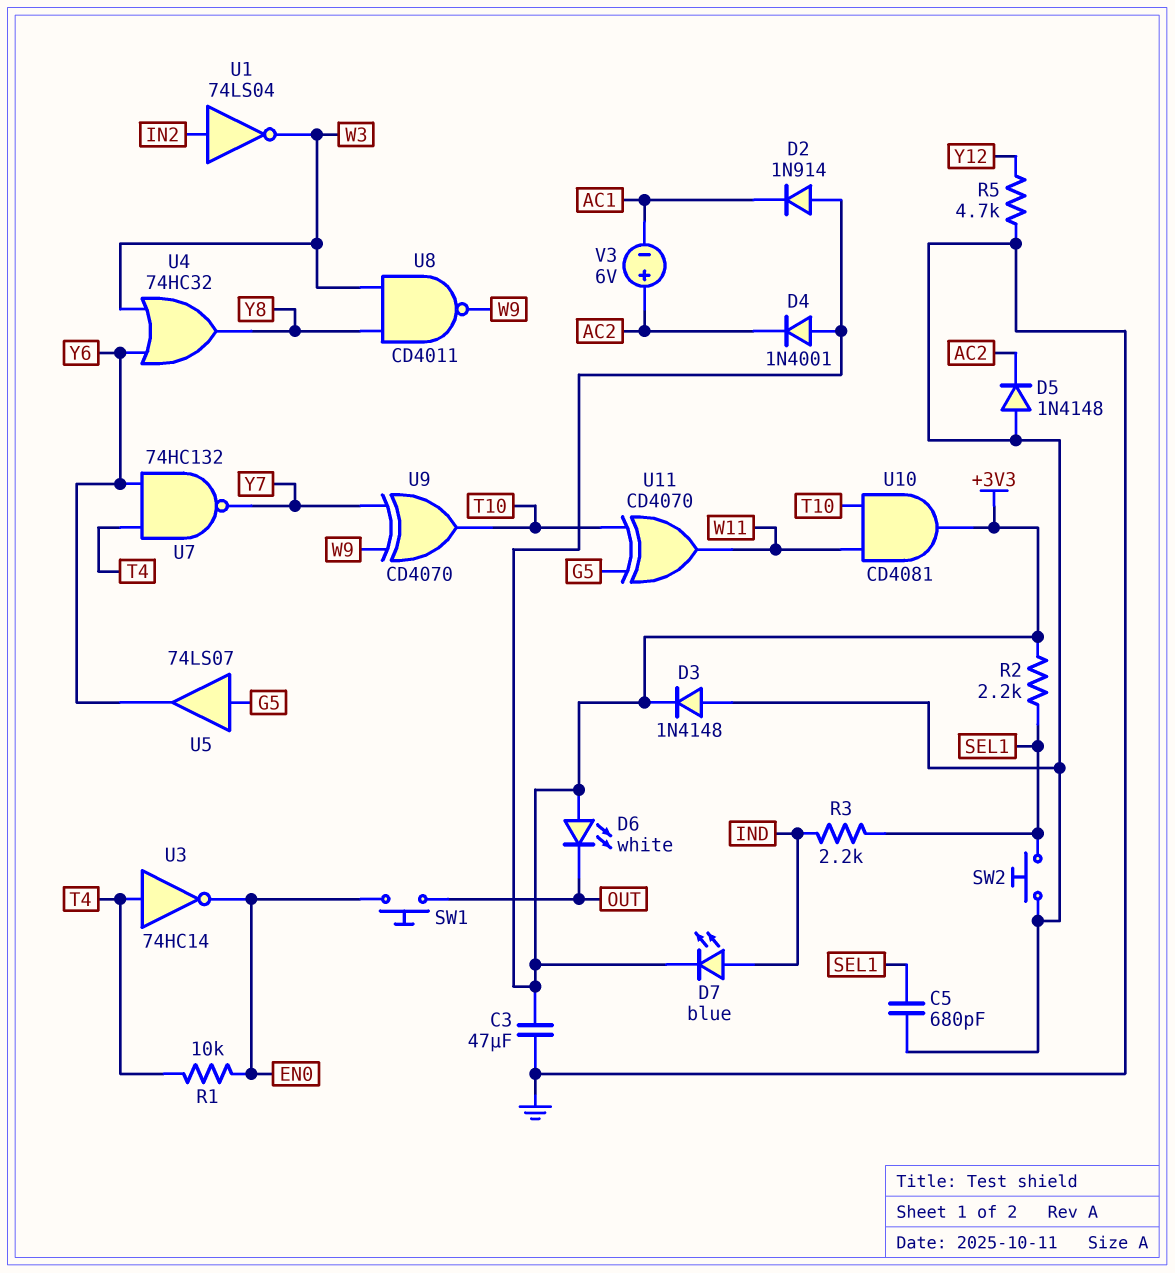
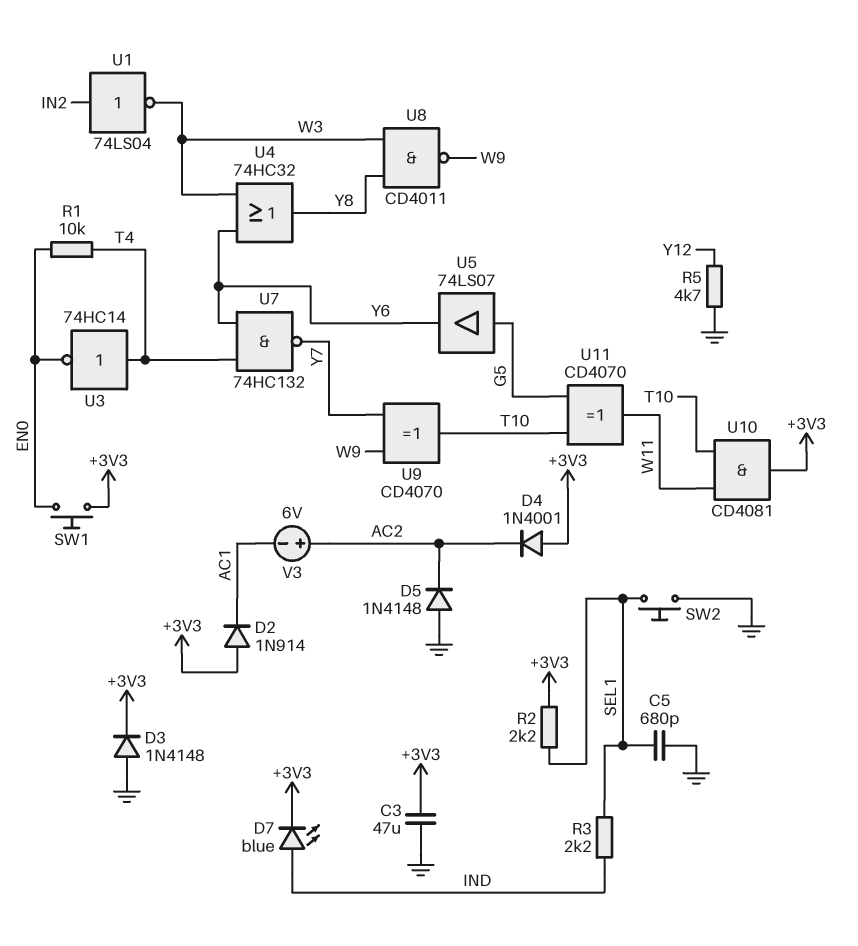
D6: LED white (A +3V3, K OUT) -> none
SW1: button (EN0, OUT) -> button (+3V3, EN0)

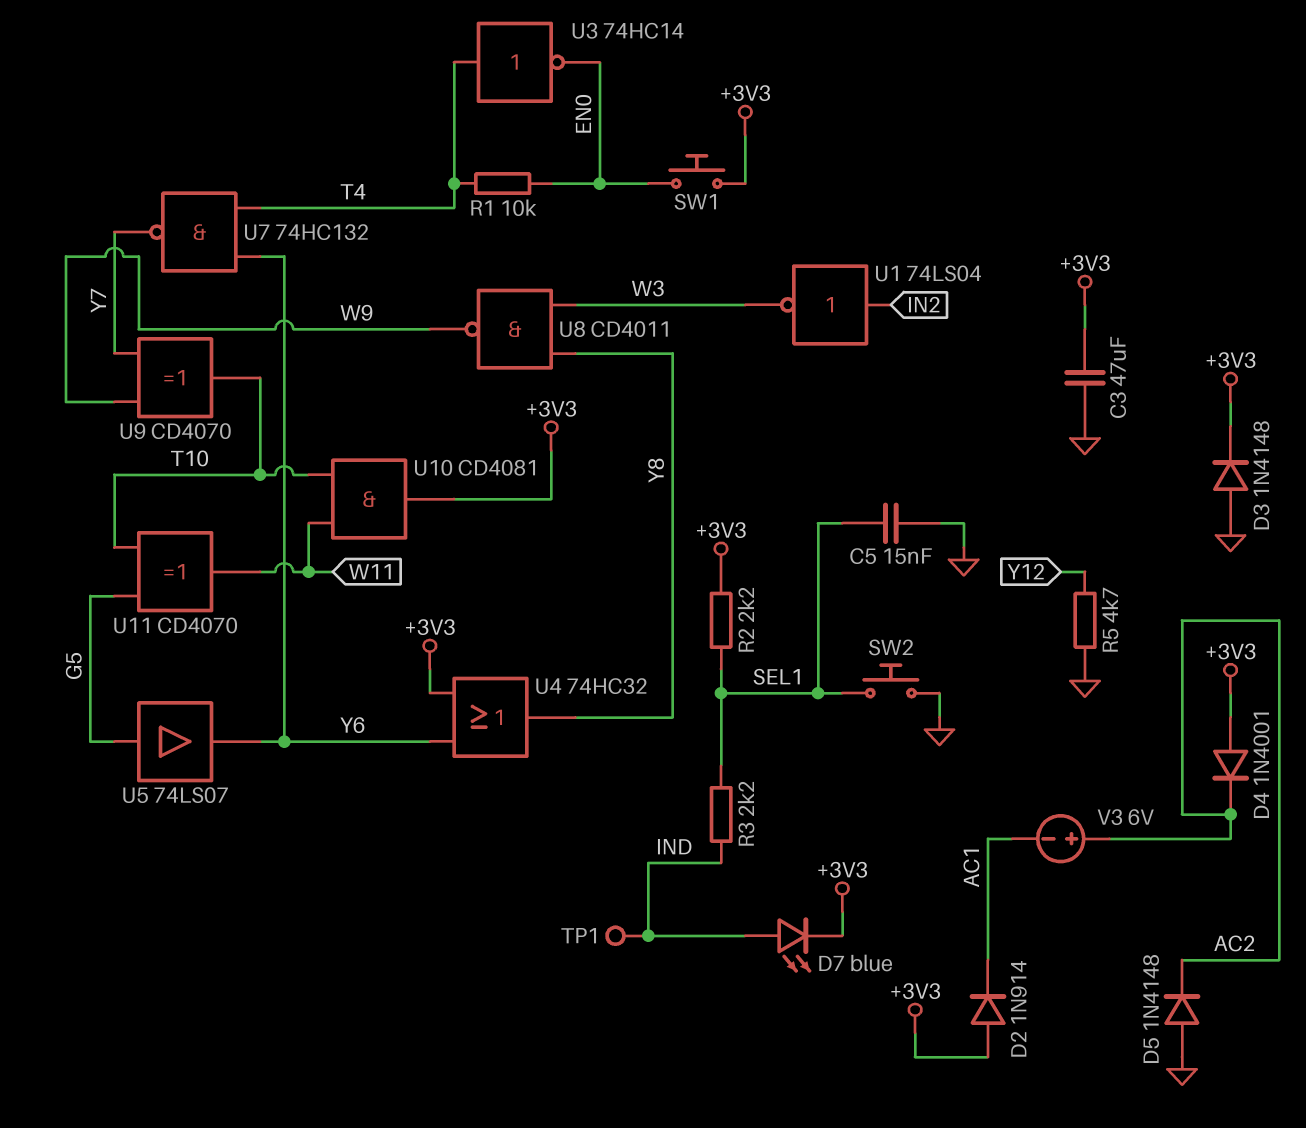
C5: 680pF (GND, SEL1) -> 15nF (GND, SEL1)
TP1: none -> test point (IND)
U4: OR 74HC32 (in W3, in Y6, out Y8) -> OR 74HC32 (in +3V3, in Y6, out Y8)

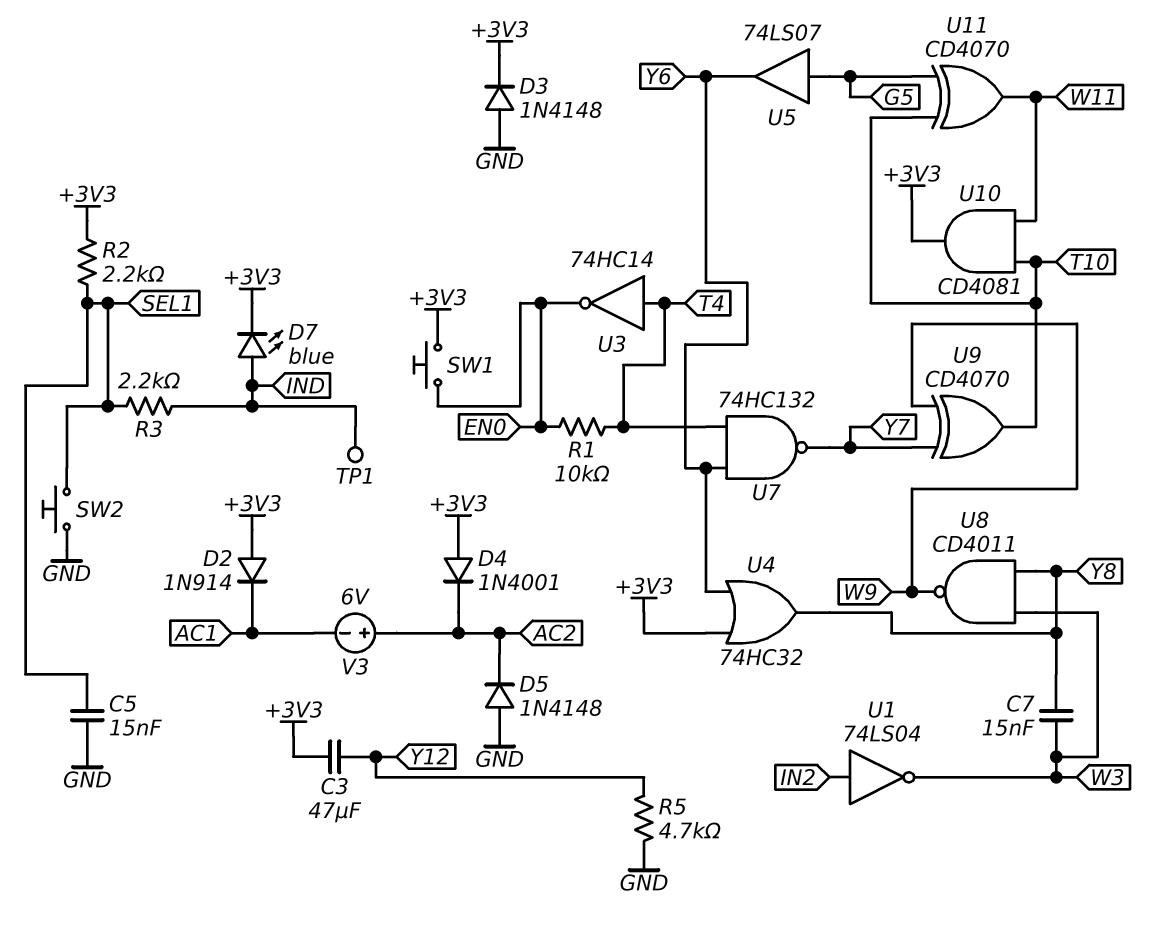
C3: 47uF (+3V3, GND) -> 47uF (+3V3, Y12)
C7: none -> 15nF (W3, Y8)

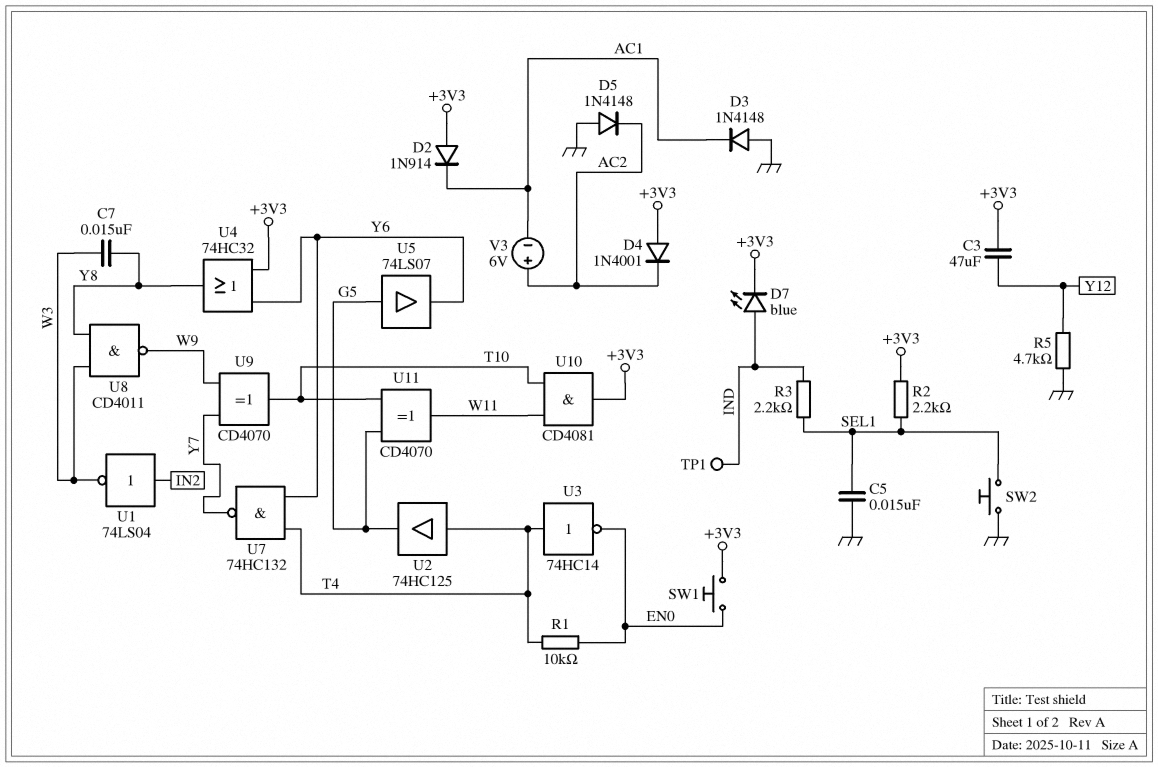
D3: diode 1N4148 (A GND, K +3V3) -> diode 1N4148 (A GND, K AC1)
U2: none -> buffer 74HC125 (in T4, out G5)

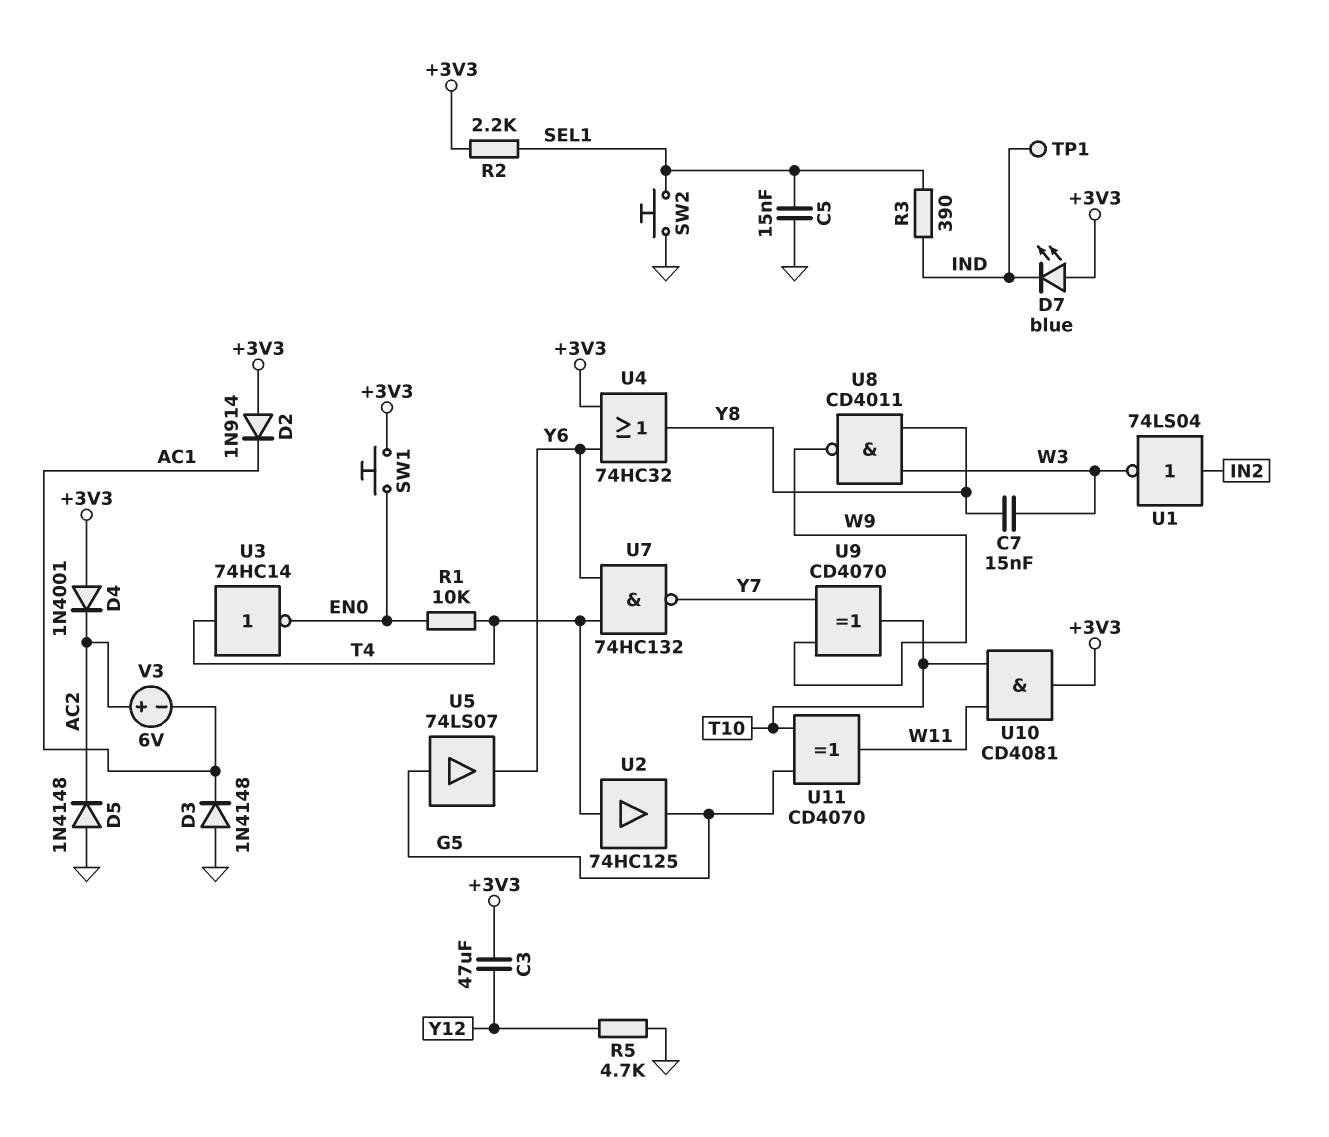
D7: LED blue (A IND, K +3V3) -> LED blue (A +3V3, K IND)
R3: 2.2k (IND, SEL1) -> 390 (IND, SEL1)

